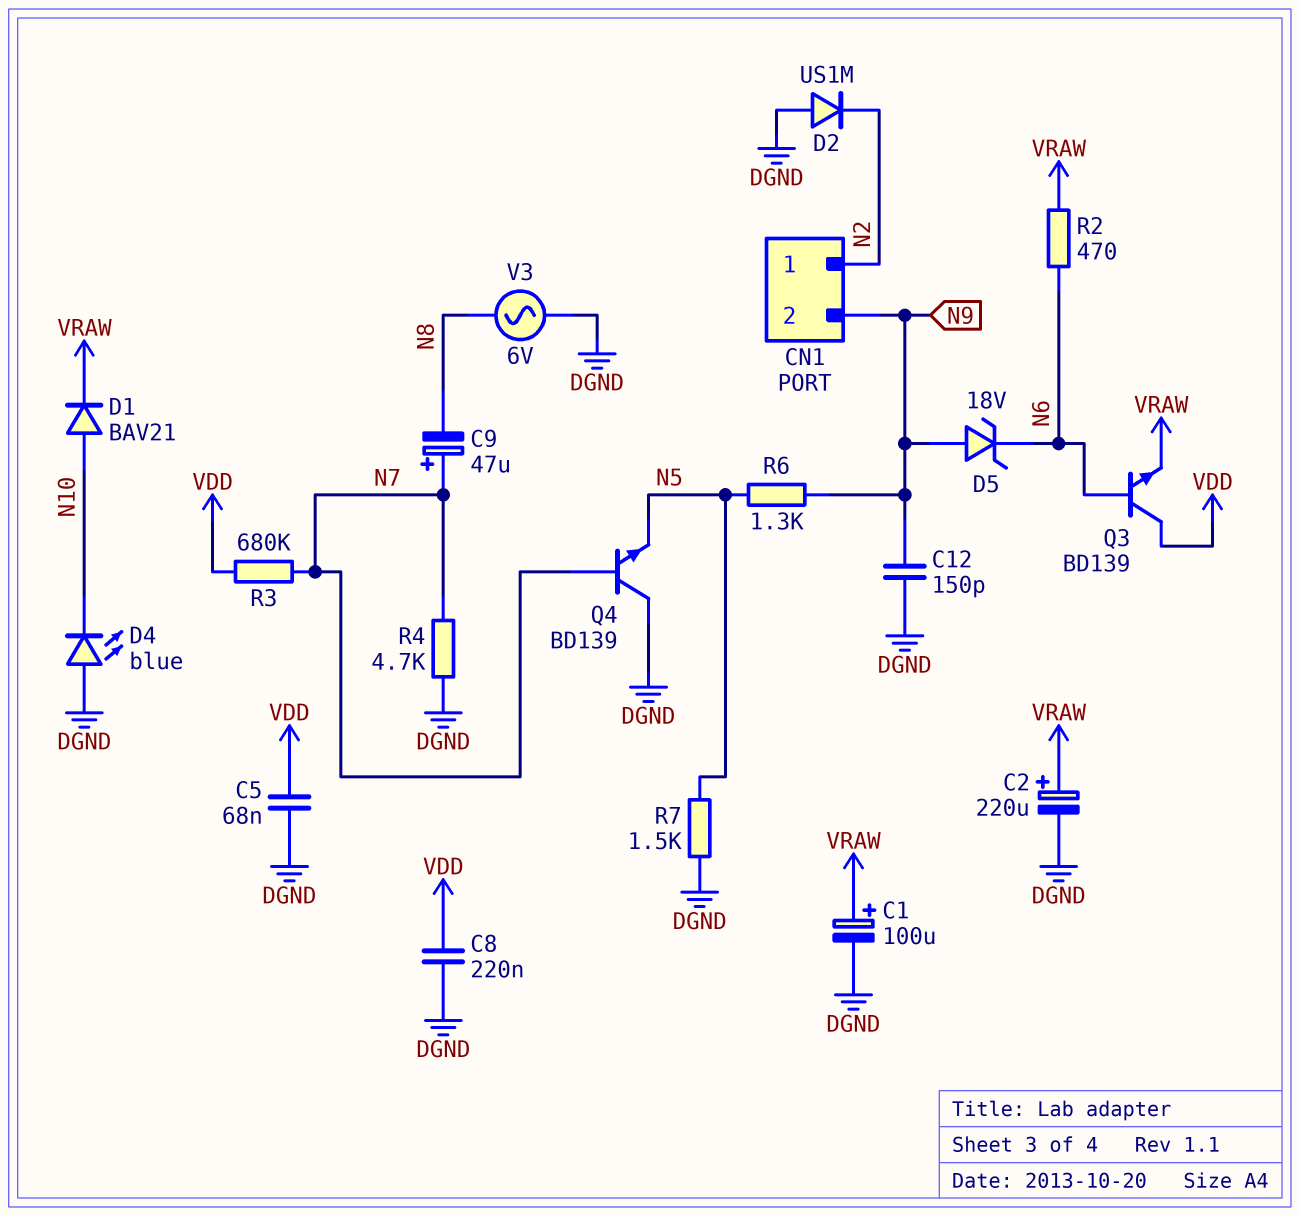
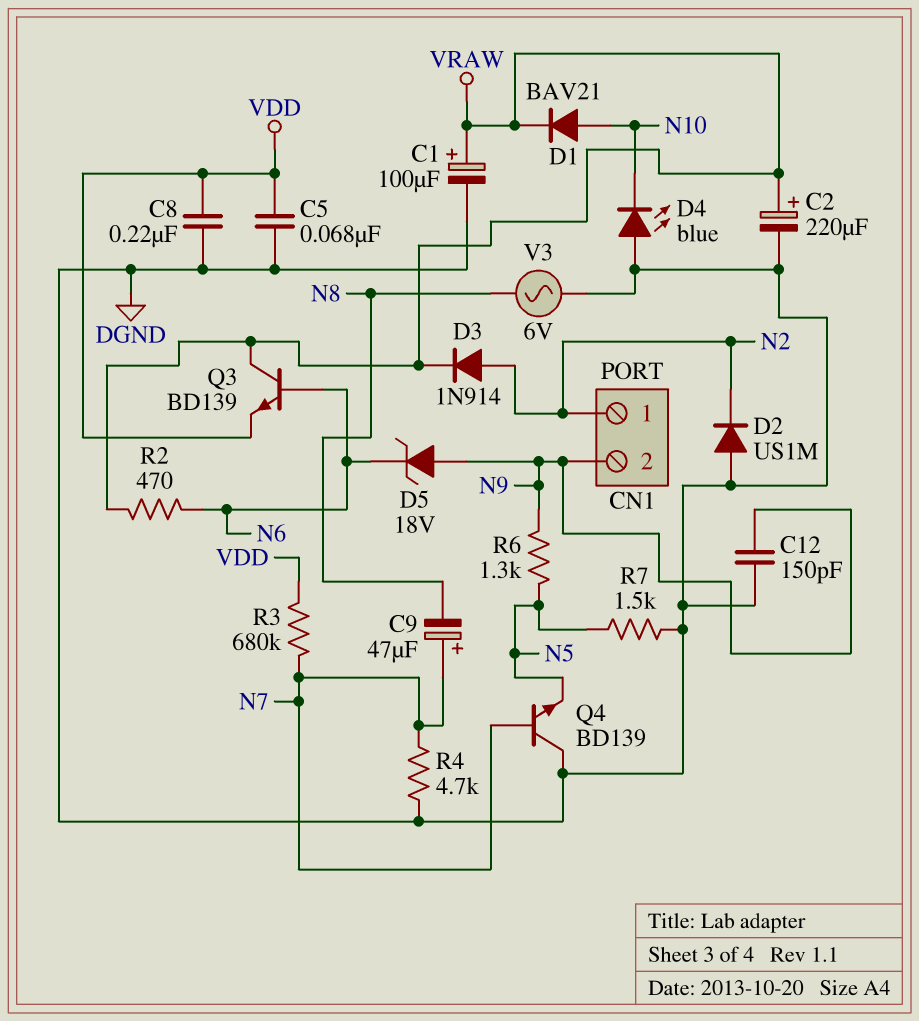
D3: none -> diode 1N914 (A N2, K VRAW)
Q3: NPN BD139 (B N6, C VDD, E VRAW) -> NPN BD139 (B N6, C VRAW, E VDD)

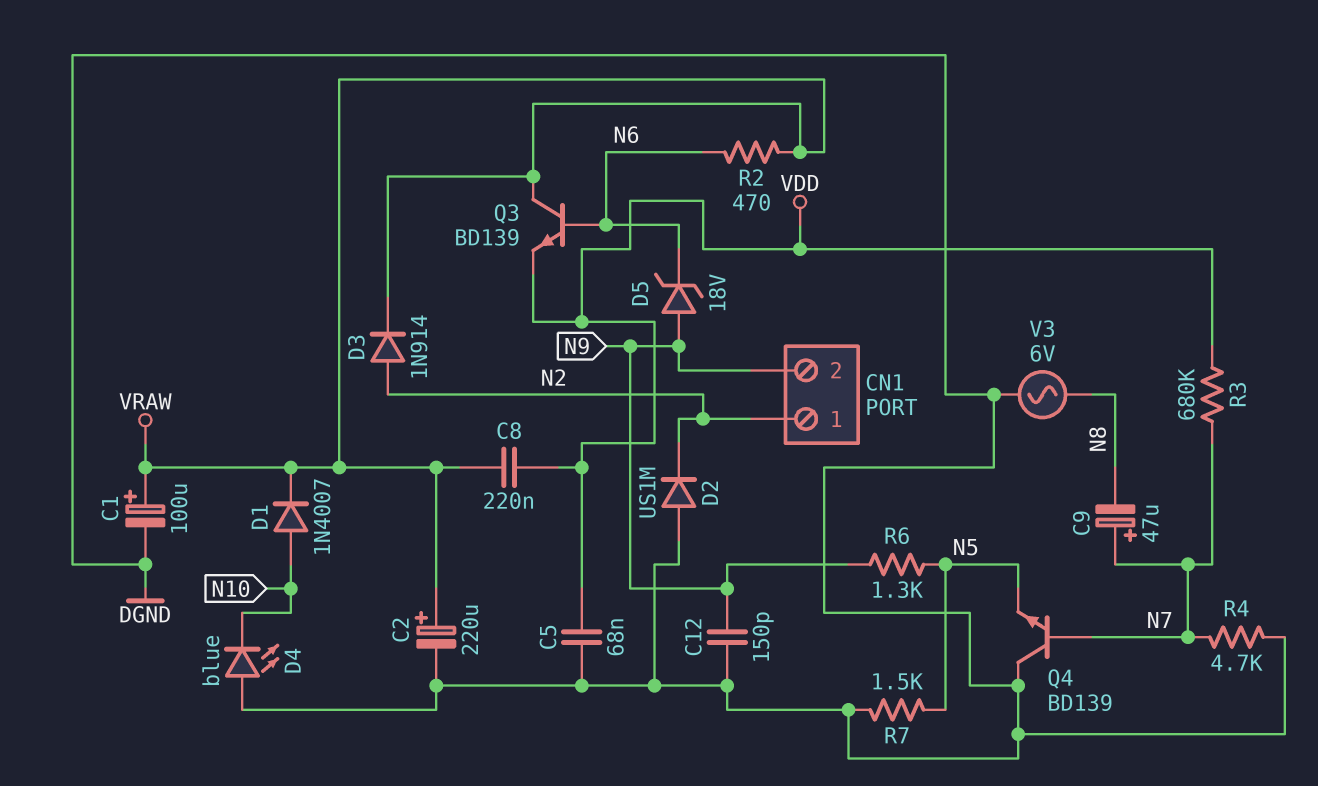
C8: 220nF (DGND, VDD) -> 220nF (VDD, VRAW)
D1: diode BAV21 (A N10, K VRAW) -> diode 1N4007 (A N10, K VRAW)

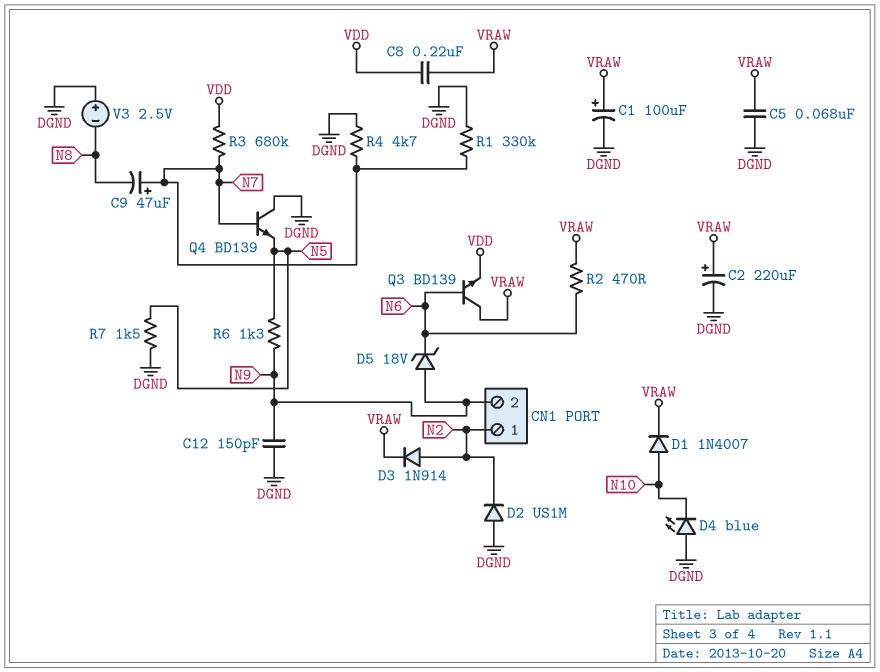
C5: 68nF (DGND, VDD) -> 68nF (DGND, VRAW)
R1: none -> 330k (DGND, N7)
V3: AC 6V (DGND, N8) -> 2.5V (plus DGND, minus N8)

